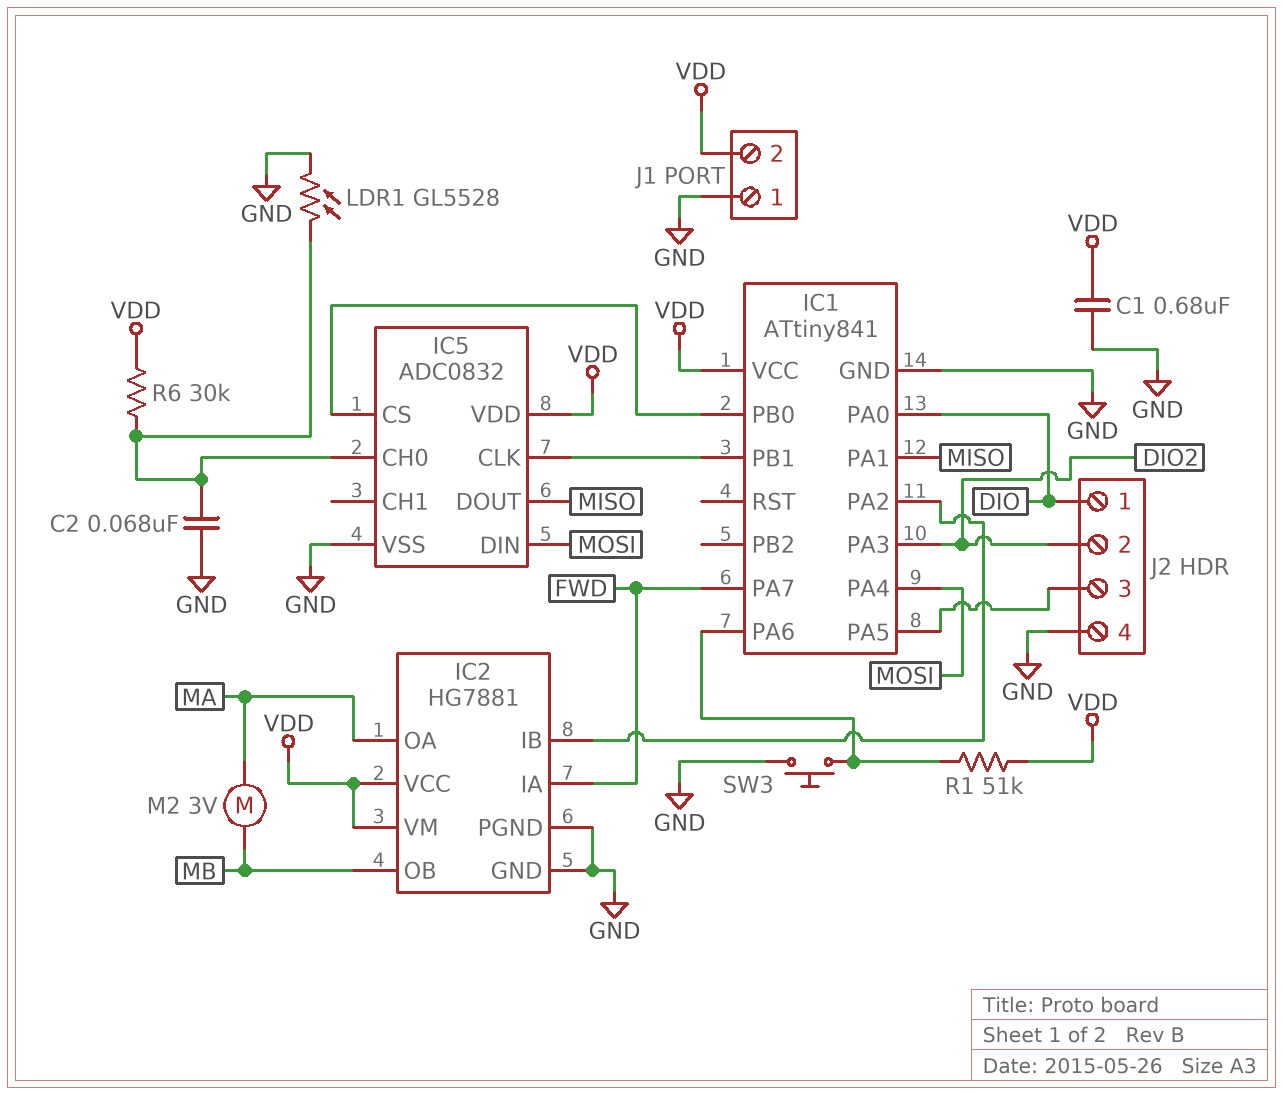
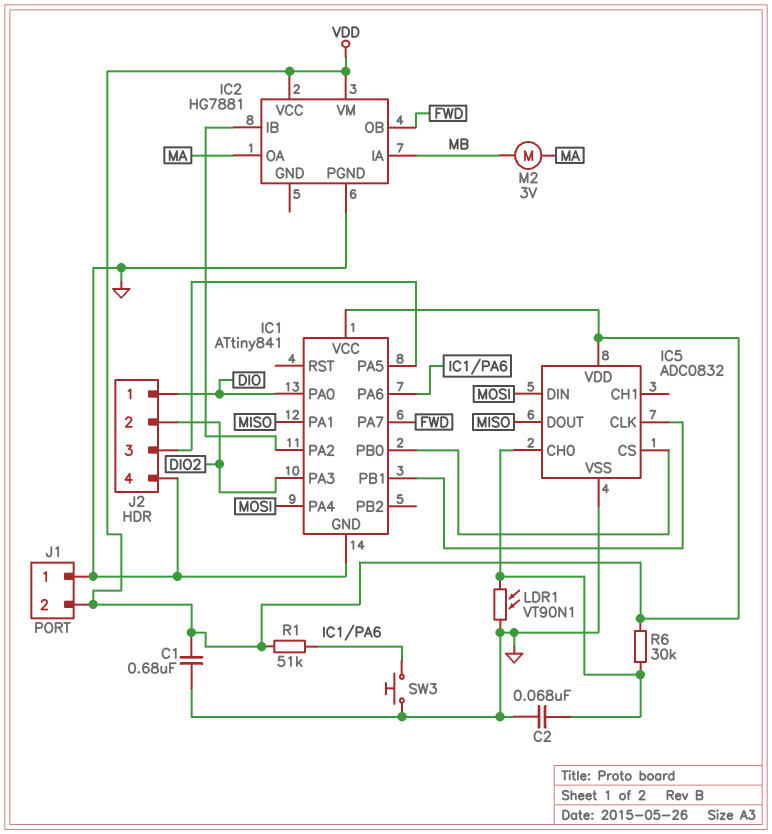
IC2 pin GND: GND -> none
IC2 pin IA: FWD -> MB
IC2 pin OB: MB -> FWD
LDR1: GL5528 (GND, IC5/CH0) -> VT90N1 (GND, IC5/CH0)

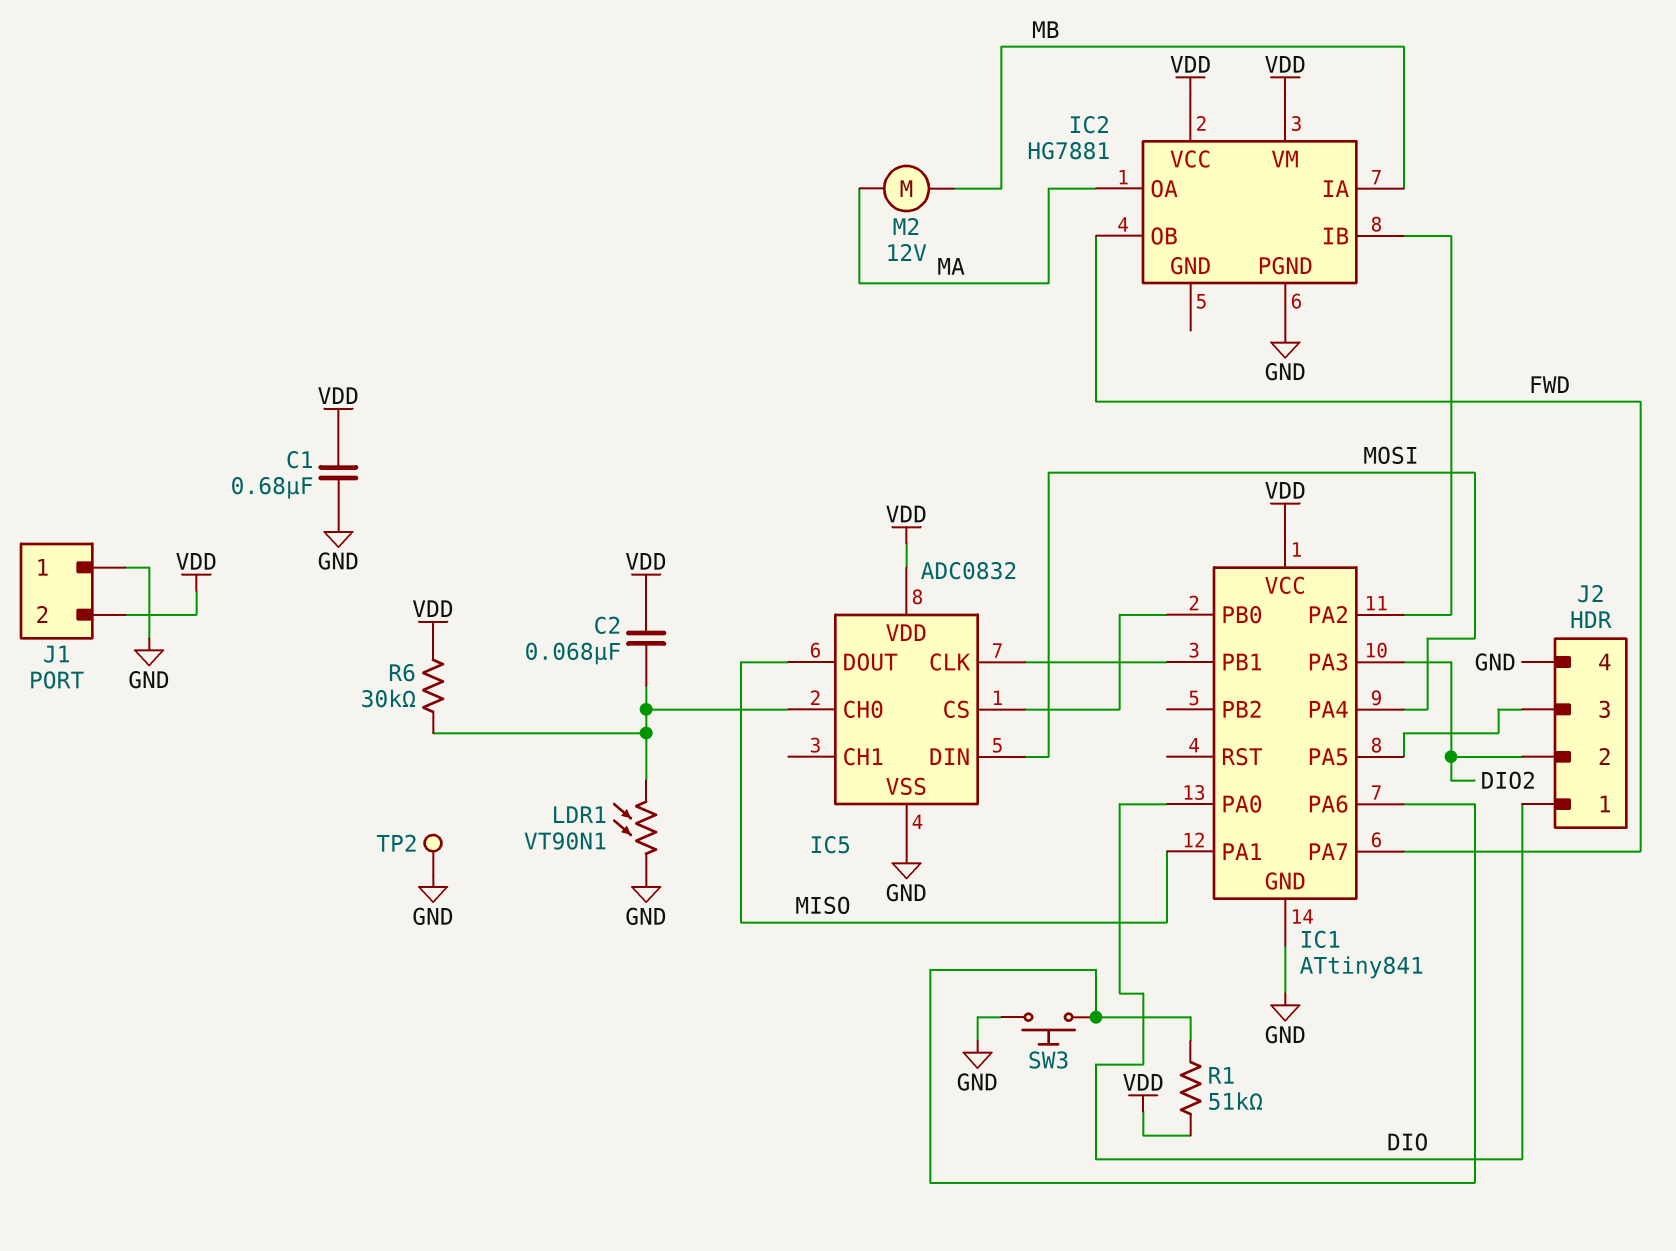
C2: 68nF (GND, IC5/CH0) -> 68nF (IC5/CH0, VDD)
M2: motor 3V (MA, MB) -> motor 12V (MA, MB)
TP2: none -> test point (GND)

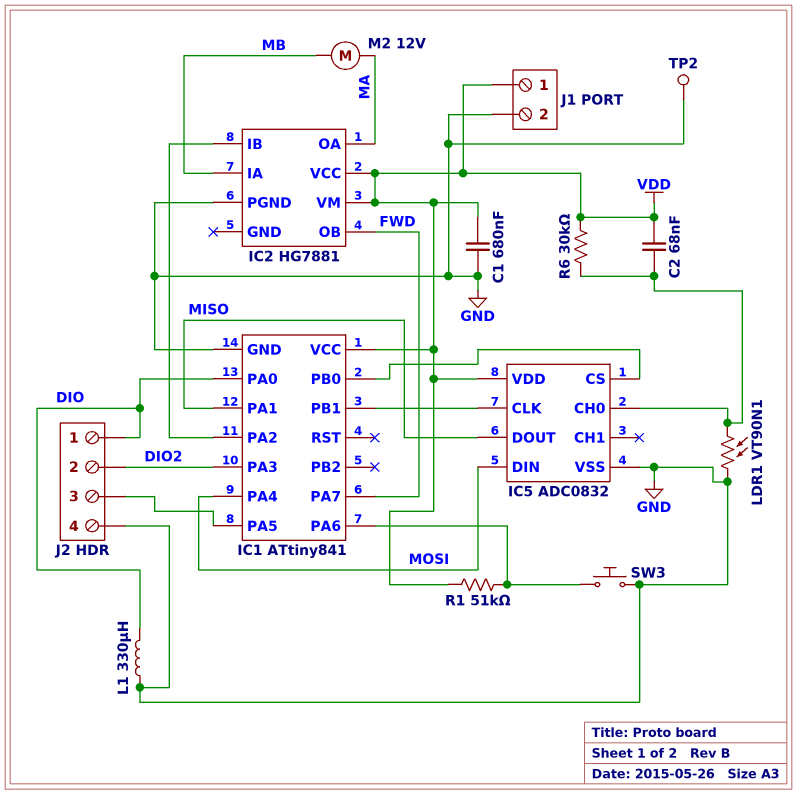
J1 pin 1: GND -> VDD
J1 pin 2: VDD -> GND
L1: none -> 330uH (DIO, GND)

